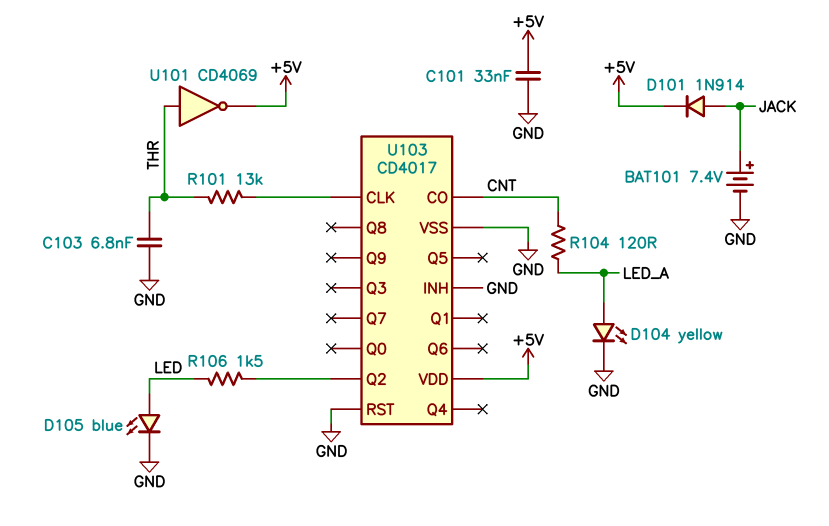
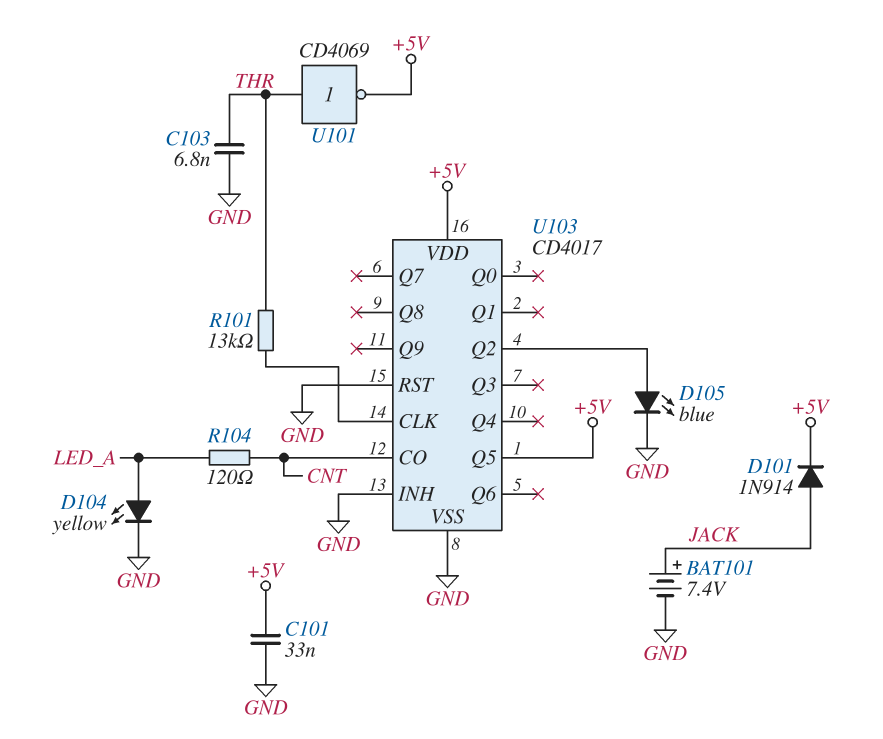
D105: LED blue (A LED, K GND) -> LED blue (A U103/Q2, K GND)
R106: 1.5k (LED, U103/Q2) -> none
U103 pin Q5: none -> +5V

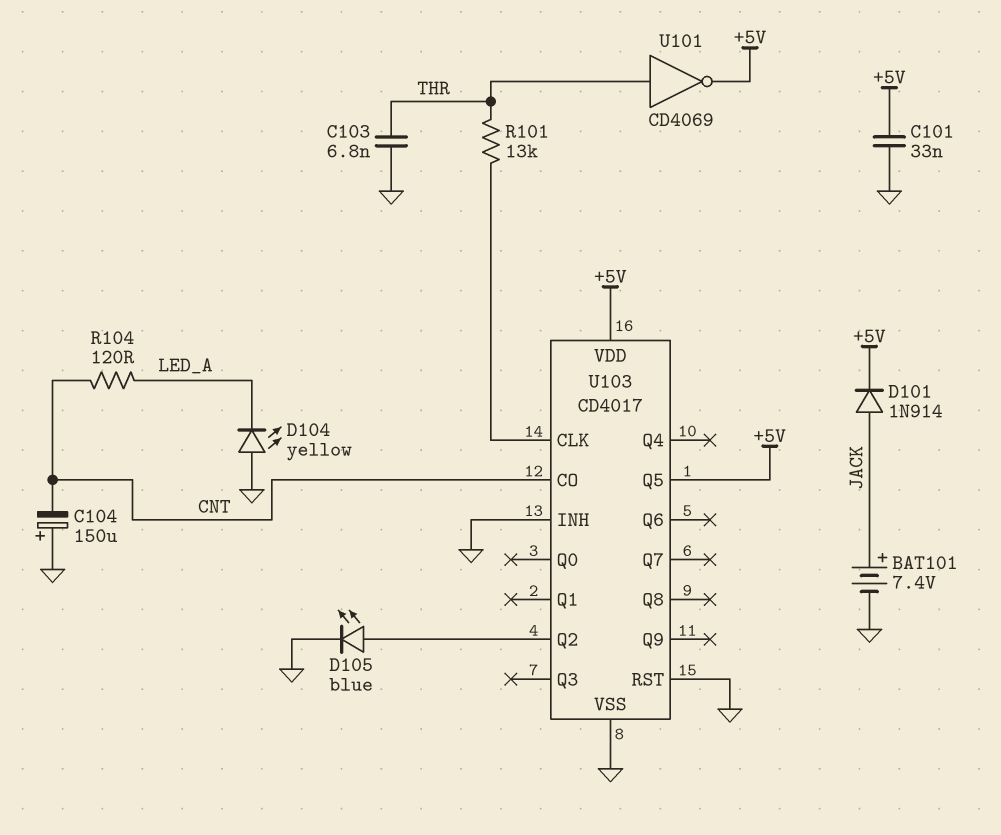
C104: none -> 150uF (plus GND, minus CNT)
D104: LED yellow (A LED_A, K GND) -> LED yellow (A GND, K LED_A)

